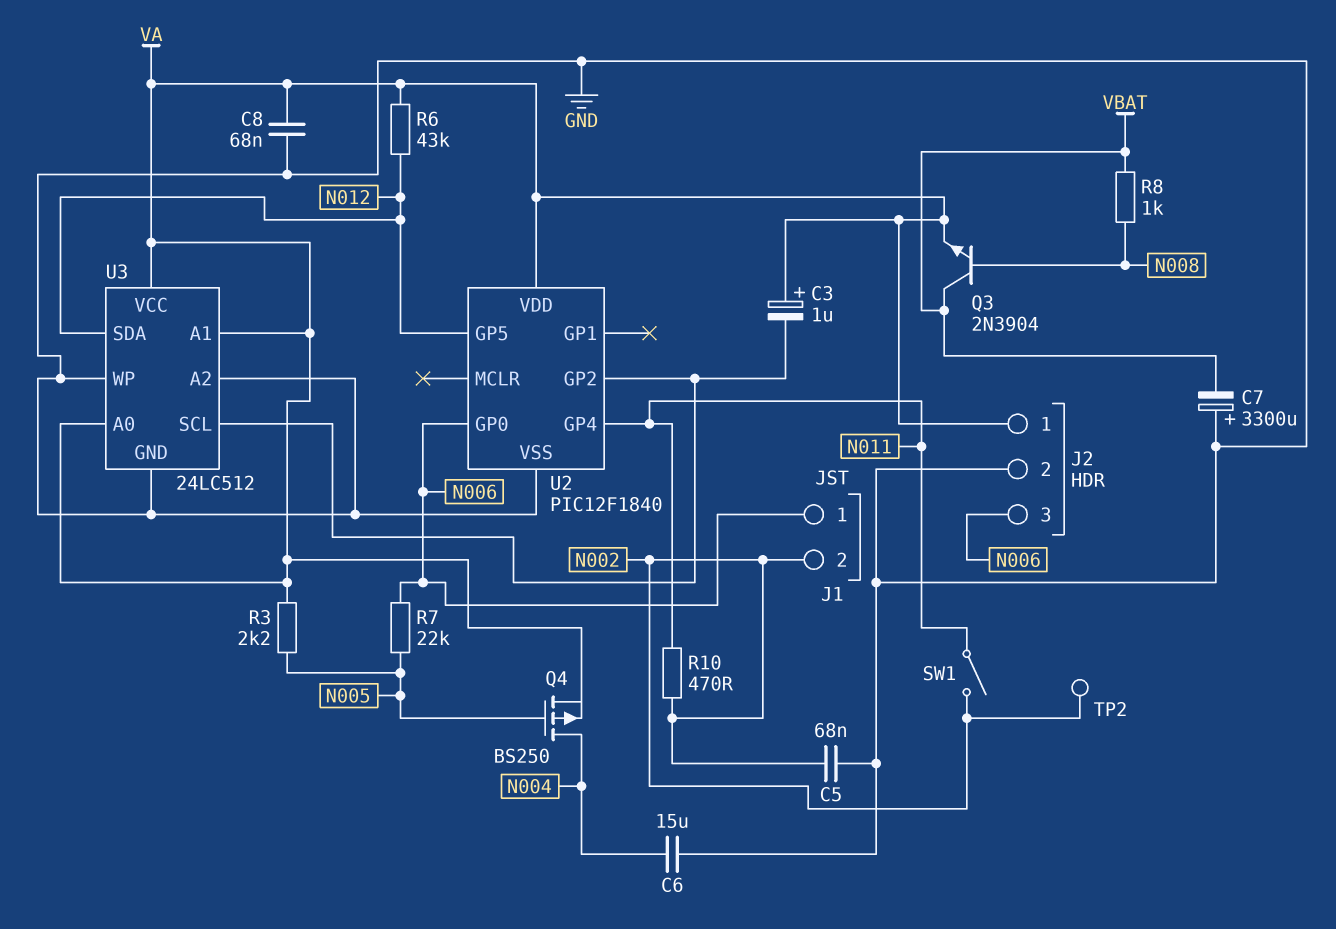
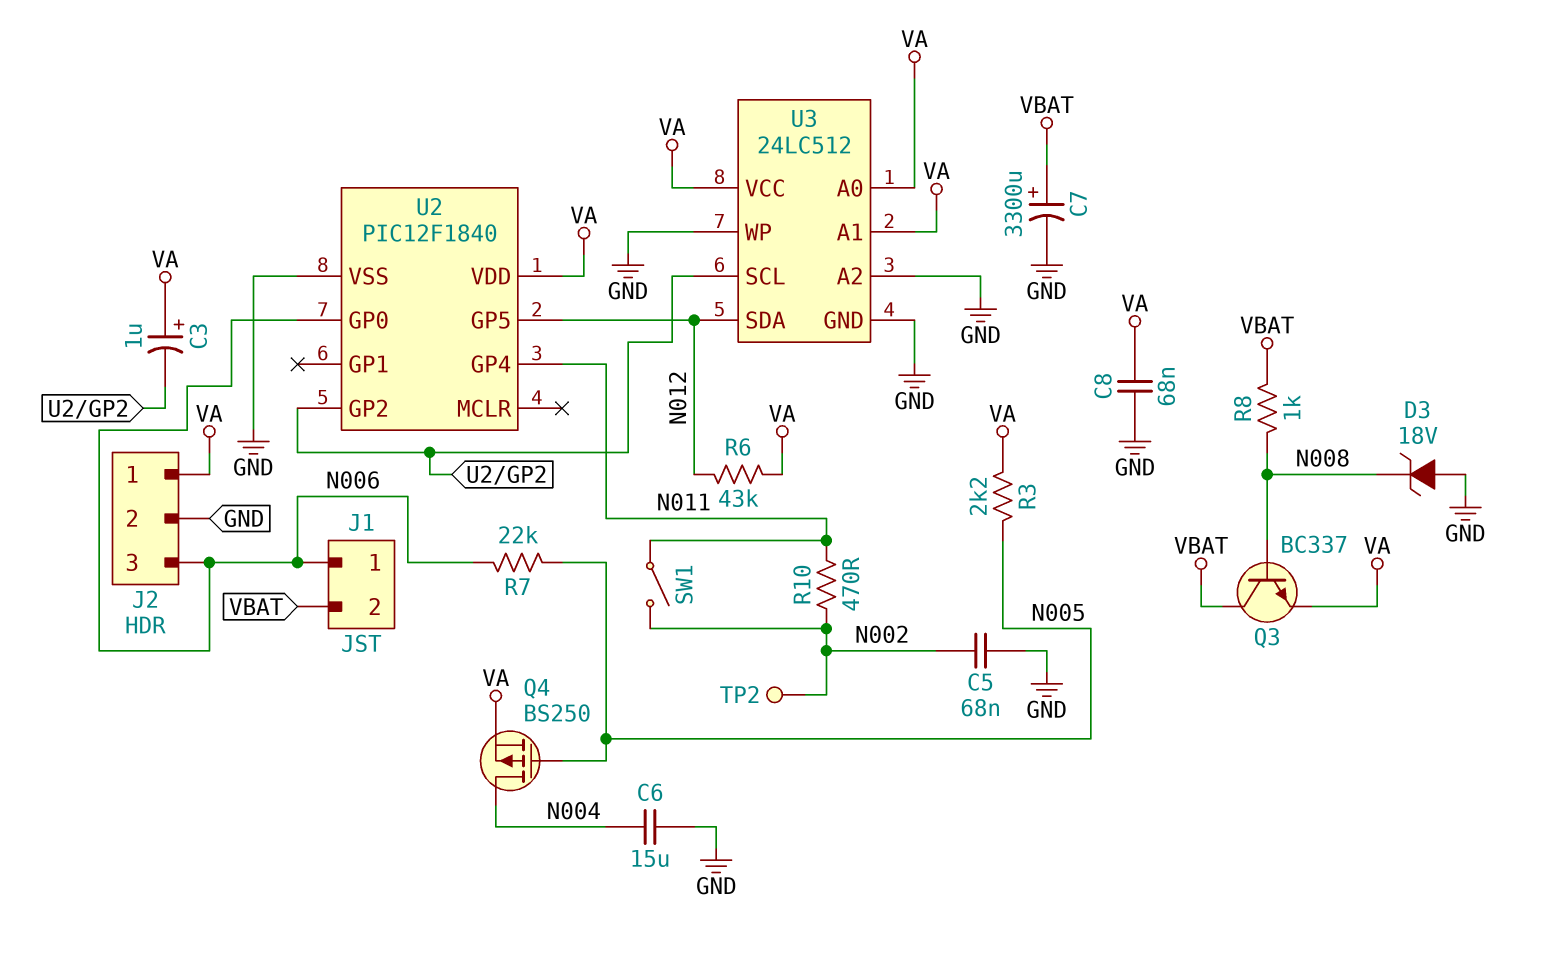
C7: 3300uF (plus GND, minus VBAT) -> 3300uF (plus VBAT, minus GND)
D3: none -> zener 18V (A GND, K N008)
J1 pin 2: N002 -> VBAT
Q3: NPN 2N3904 (B N008, C VBAT, E VA) -> NPN BC337 (B N008, C VBAT, E VA)

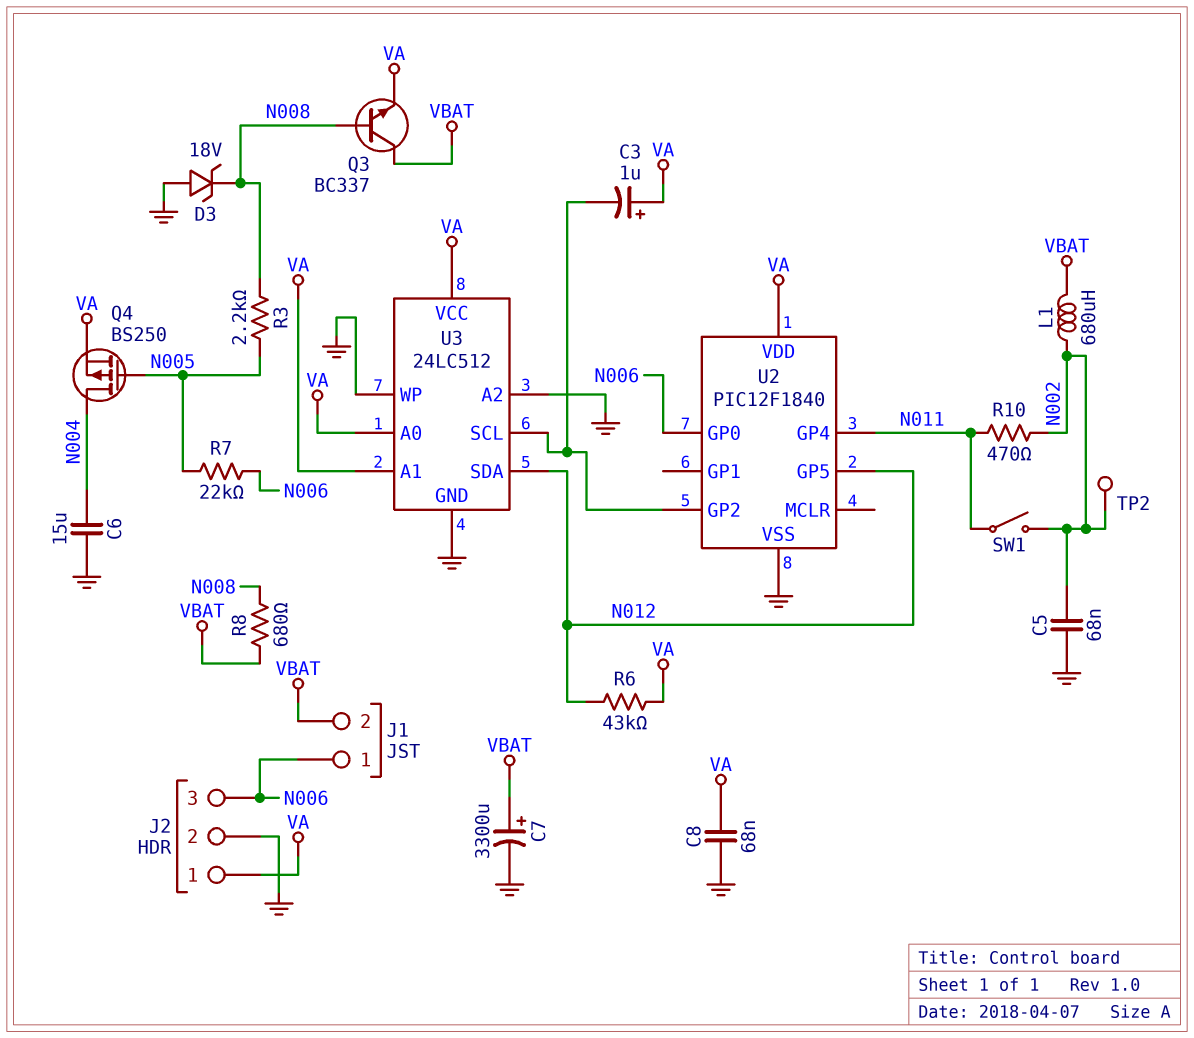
L1: none -> 680uH (N002, VBAT)
R3: 2.2k (N005, VA) -> 2.2k (N005, N008)
R8: 1k (N008, VBAT) -> 680 (N008, VBAT)

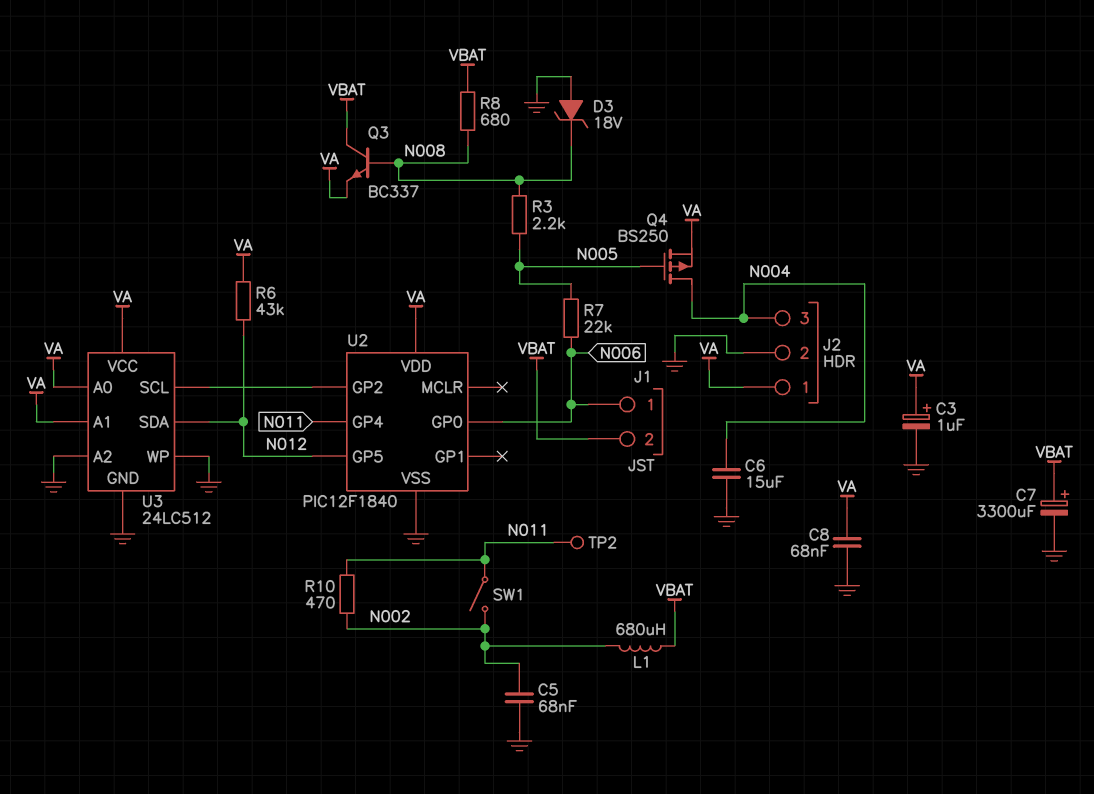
C3: 1uF (plus VA, minus U2/GP2) -> 1uF (plus VA, minus GND)
J2 pin 3: N006 -> N004
TP2: test point (N002) -> test point (N011)

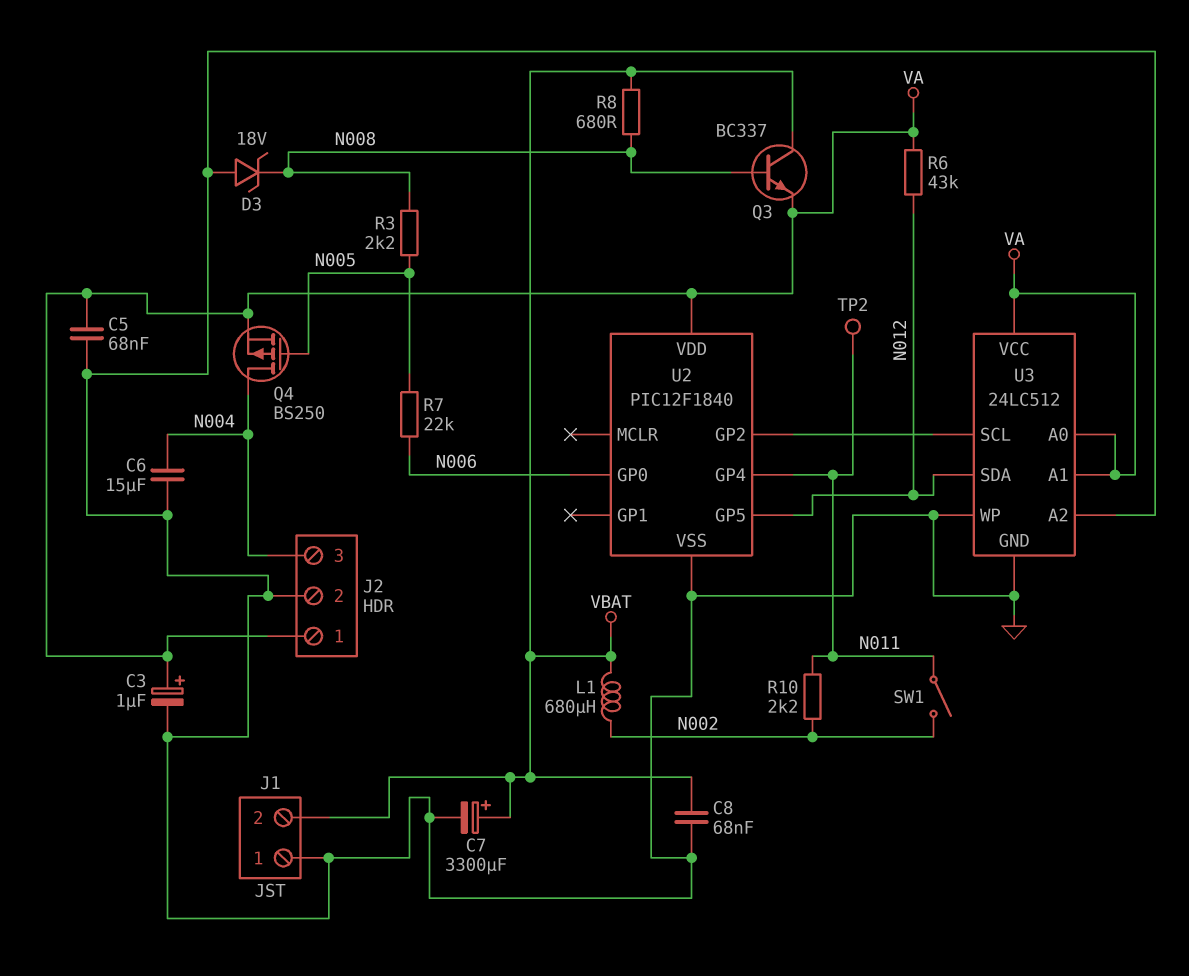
C5: 68nF (GND, N002) -> 68nF (GND, VA)
C8: 68nF (GND, VA) -> 68nF (GND, VBAT)
J1 pin 1: N006 -> GND
R10: 470 (N002, N011) -> 2.2k (N002, N011)

